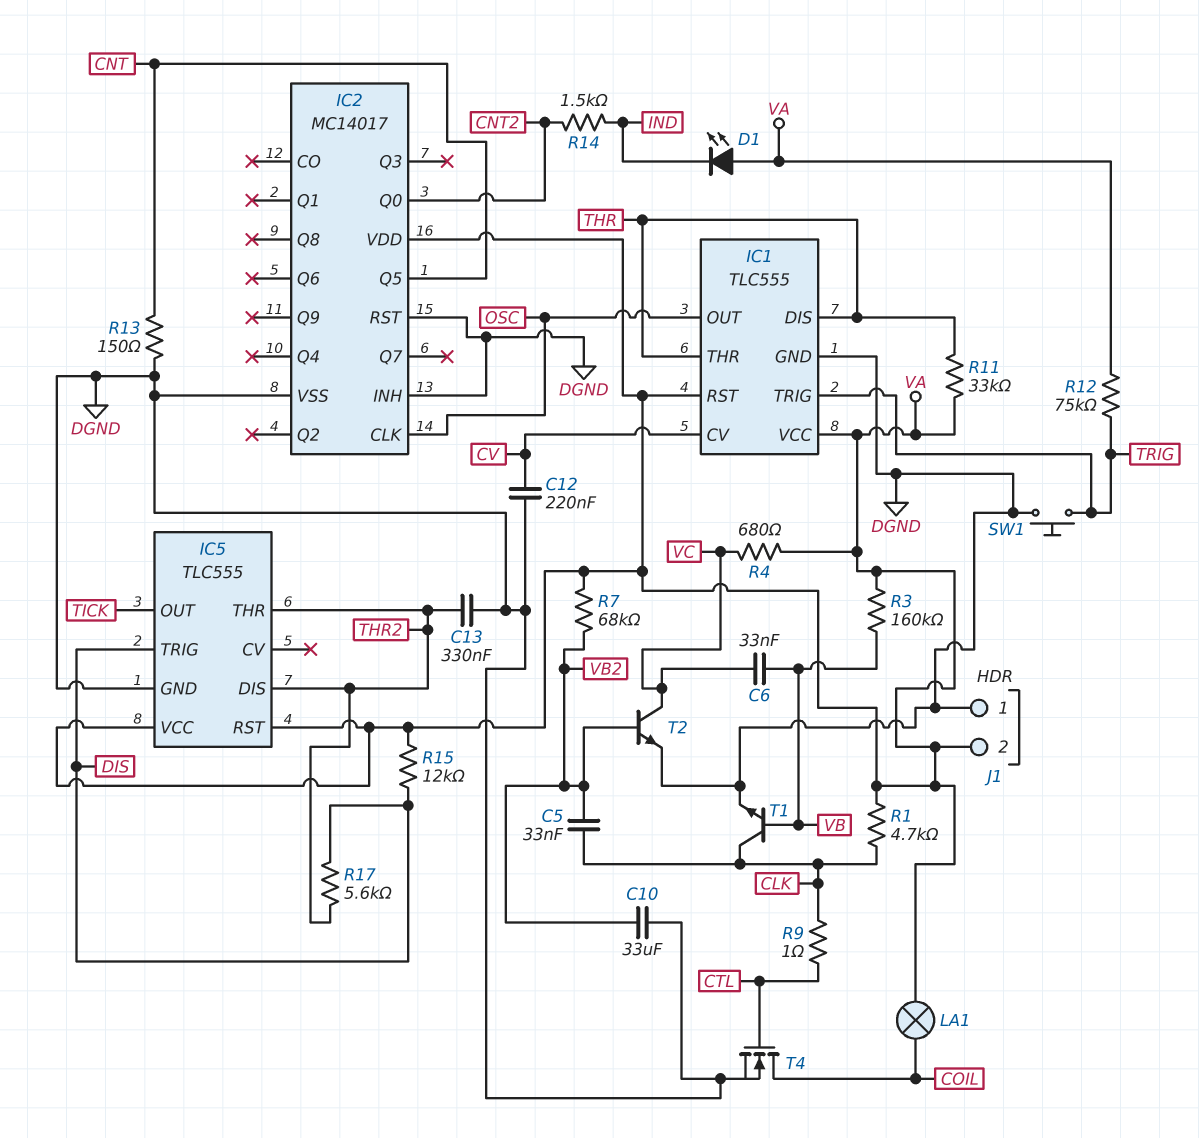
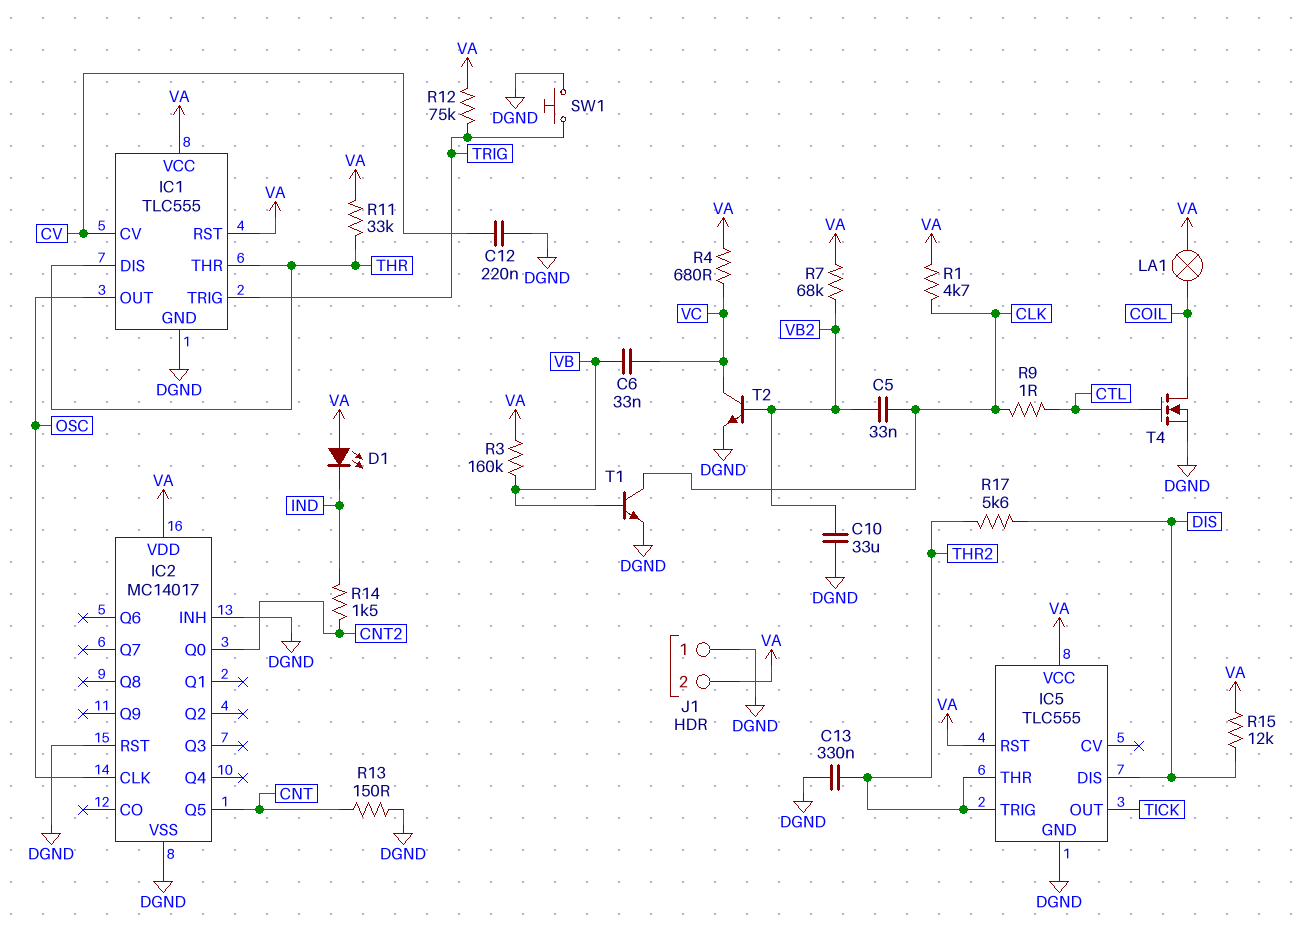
IC5 pin DIS: THR2 -> DIS
IC5 pin TRIG: DIS -> THR2

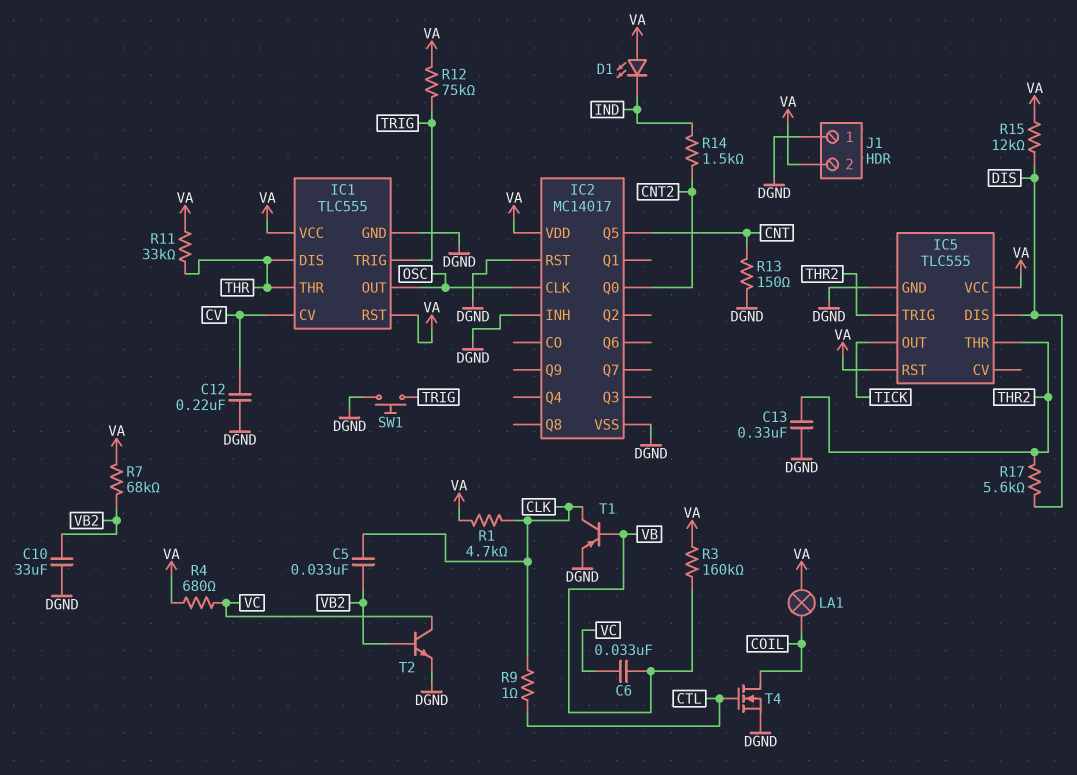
T1: NPN (B VB, C CLK, E DGND) -> PNP (B VB, C CLK, E DGND)

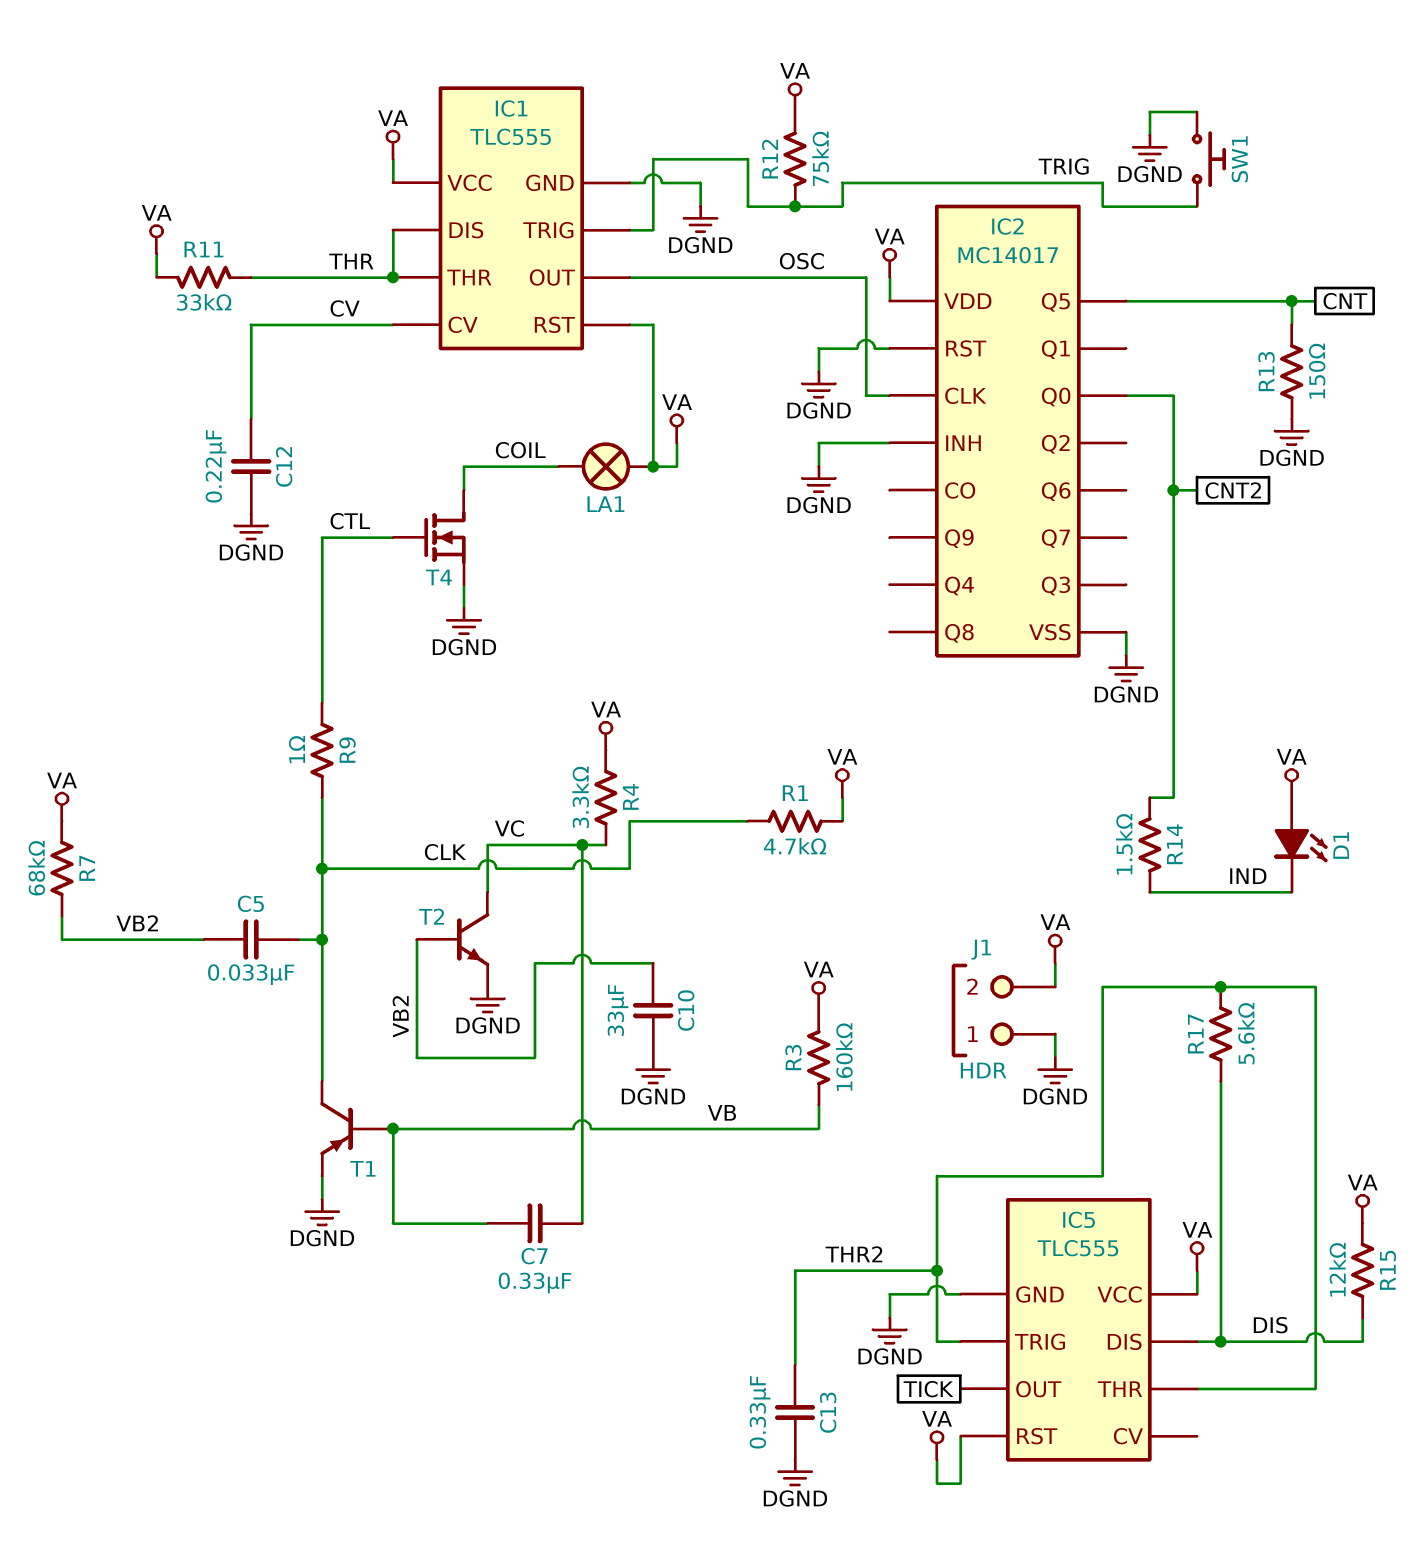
C6: 33nF (VB, VC) -> none
C7: none -> 330nF (VB, VC)
R4: 680 (VA, VC) -> 3.3k (VA, VC)

